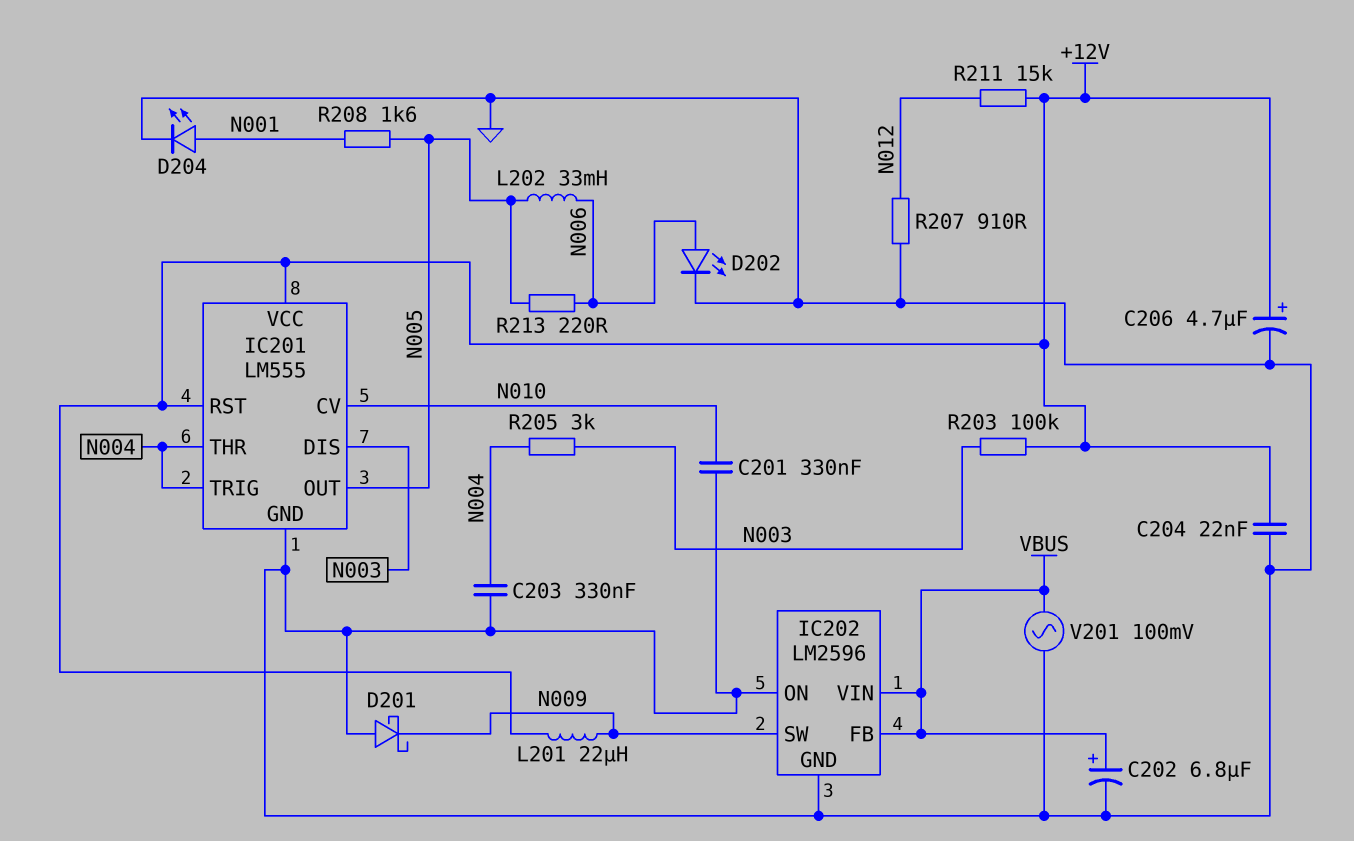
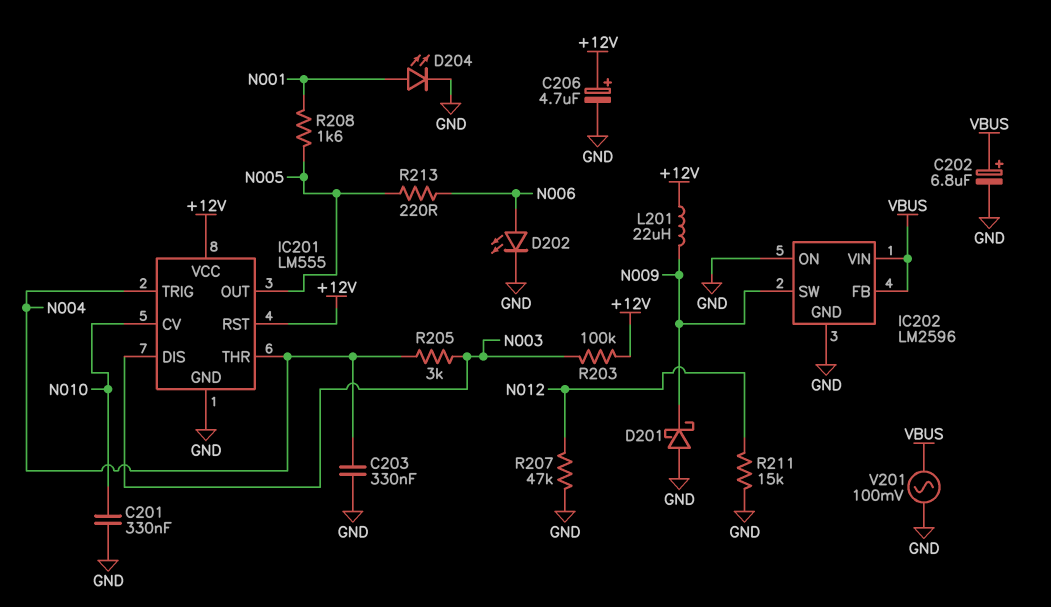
C204: 22nF (+12V, GND) -> none
L202: 33mH (N005, N006) -> none
R207: 910 (GND, N012) -> 47k (GND, N012)
R211: 15k (+12V, N012) -> 15k (GND, N012)

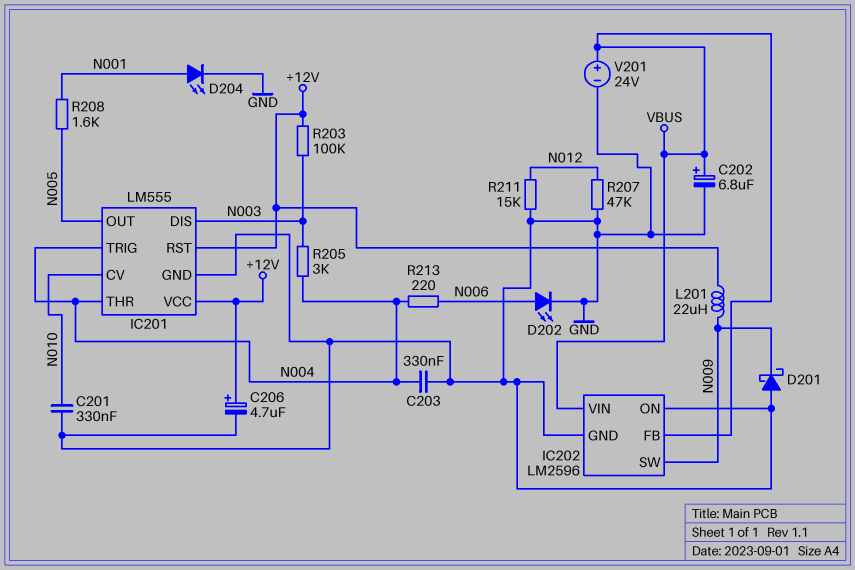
R213: 220 (N005, N006) -> 220 (N004, N006)
V201: AC 100mV (GND, VBUS) -> 24V (plus VBUS, minus GND)

